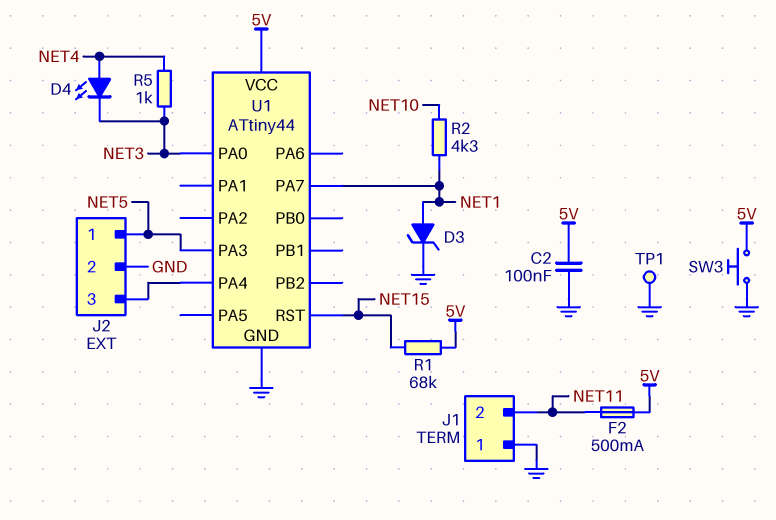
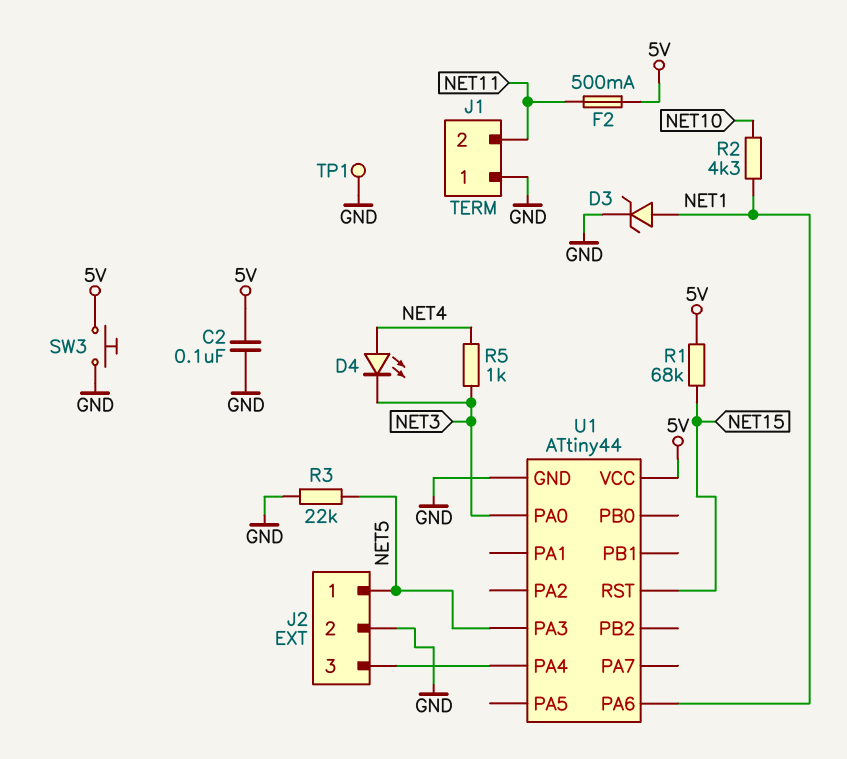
R3: none -> 22k (GND, NET5)
U1 pin PA6: none -> NET1
U1 pin PA7: NET1 -> none

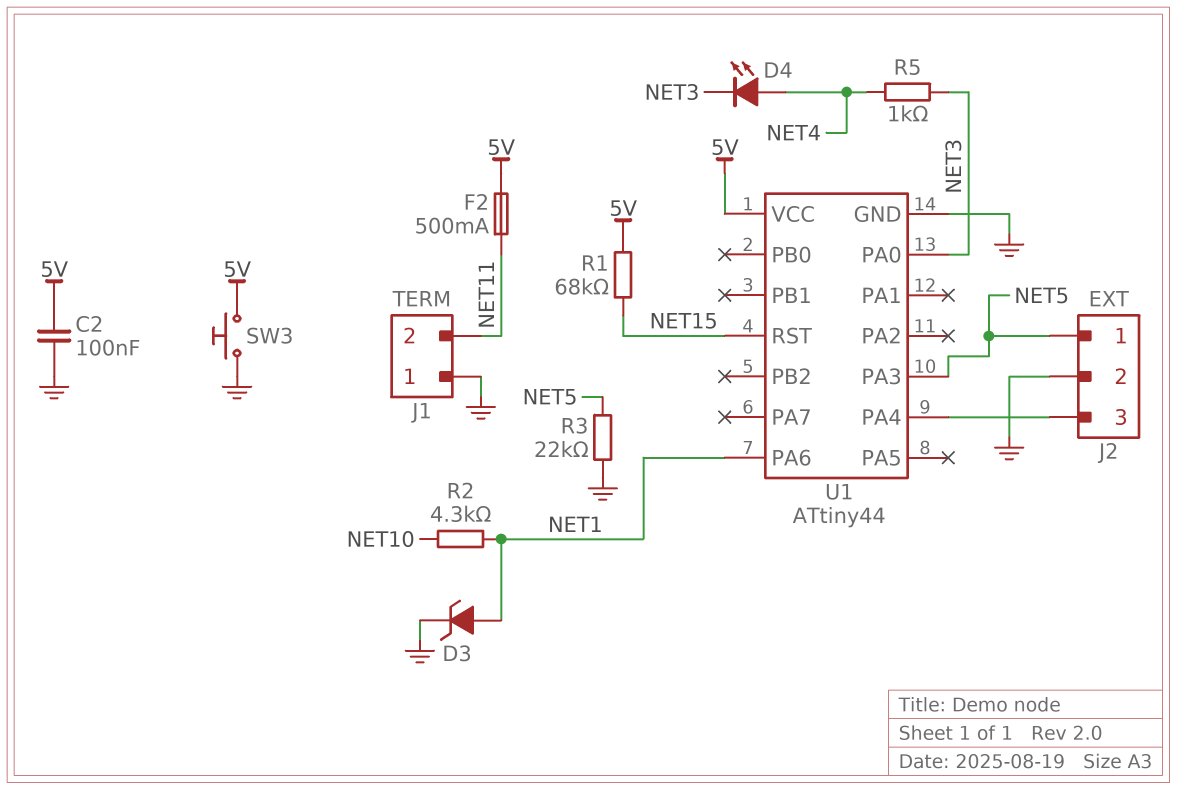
TP1: test point (GND) -> none

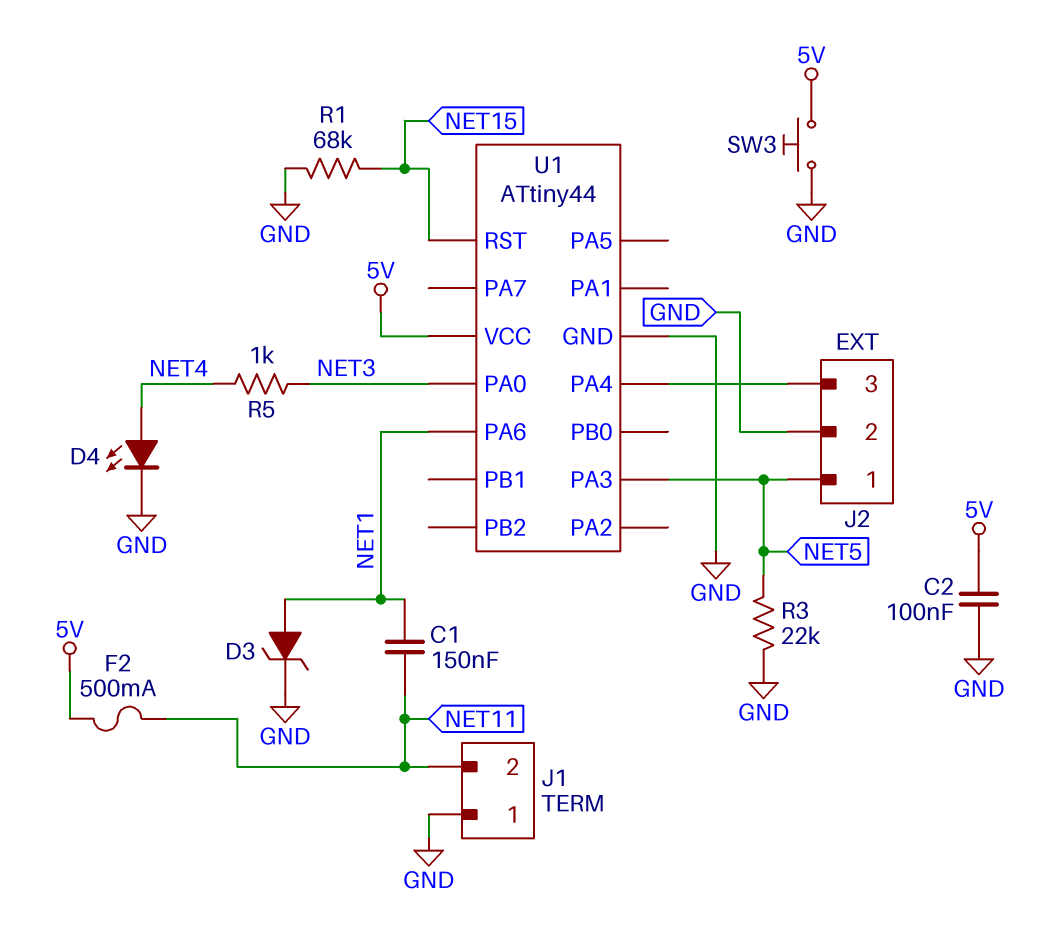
C1: none -> 150nF (NET1, NET11)
D4: LED (A NET4, K NET3) -> LED (A NET4, K GND)
R1: 68k (5V, NET15) -> 68k (GND, NET15)
R2: 4.3k (NET1, NET10) -> none

